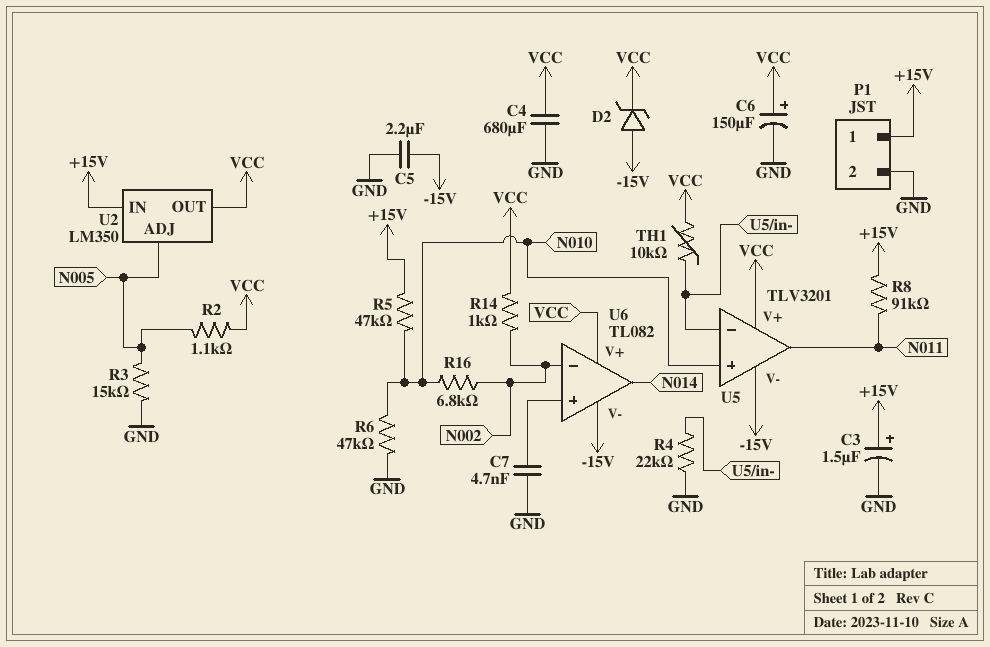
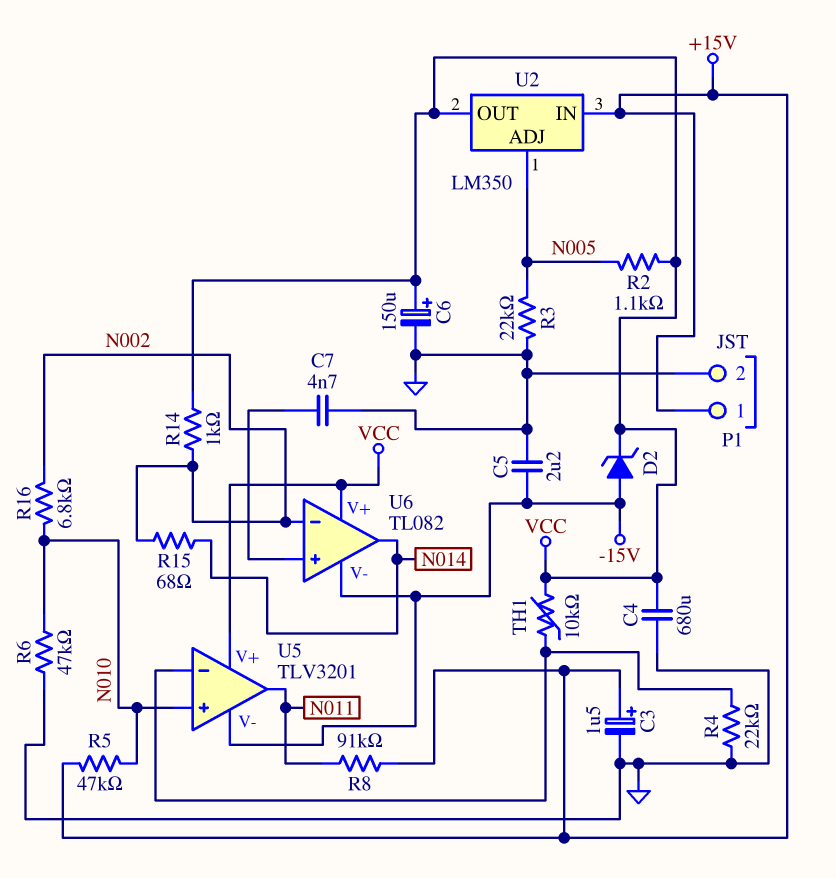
R3: 15k (GND, N005) -> 22k (GND, N005)
R15: none -> 68 (N002, N014)

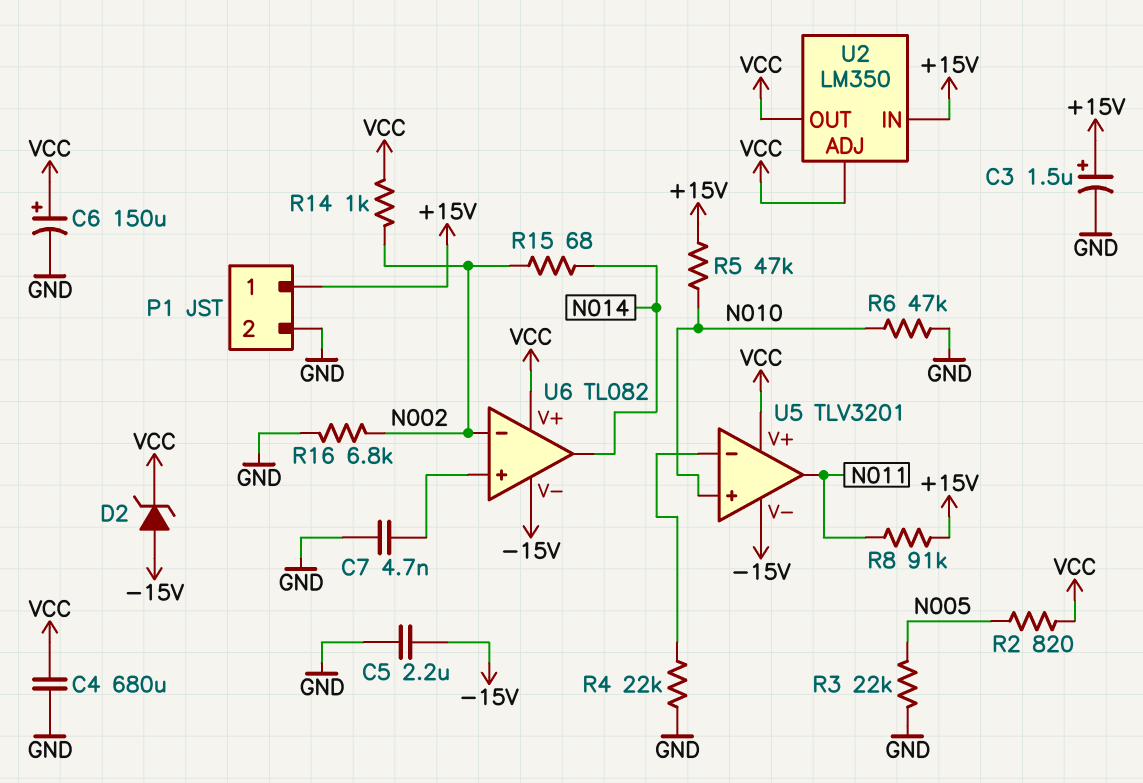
R2: 1.1k (N005, VCC) -> 820 (N005, VCC)
R16: 6.8k (N002, N010) -> 6.8k (GND, N002)
TH1: 10k (U5/in-, VCC) -> none
U2 pin ADJ: N005 -> VCC

